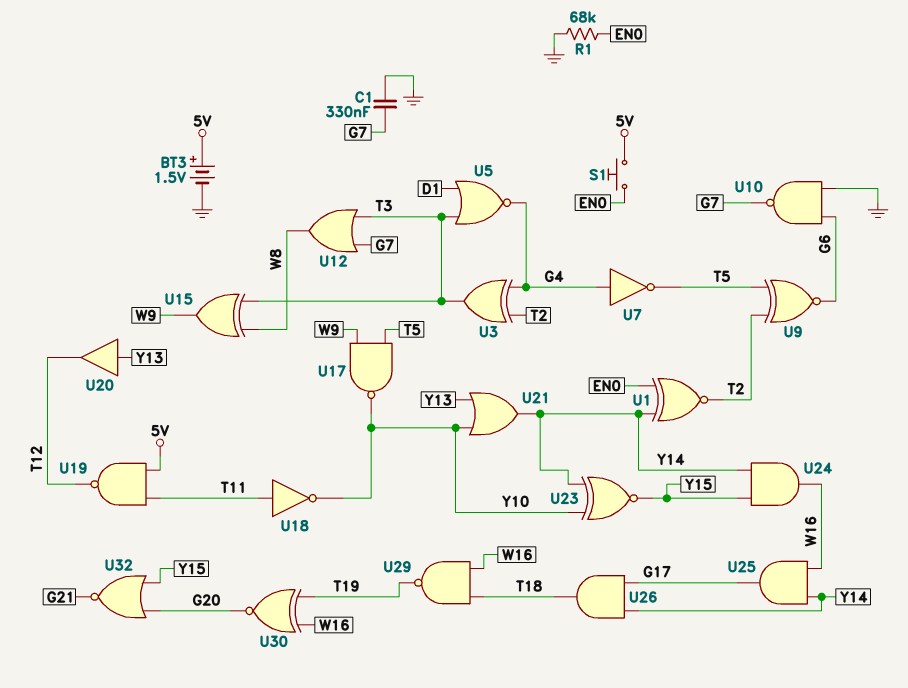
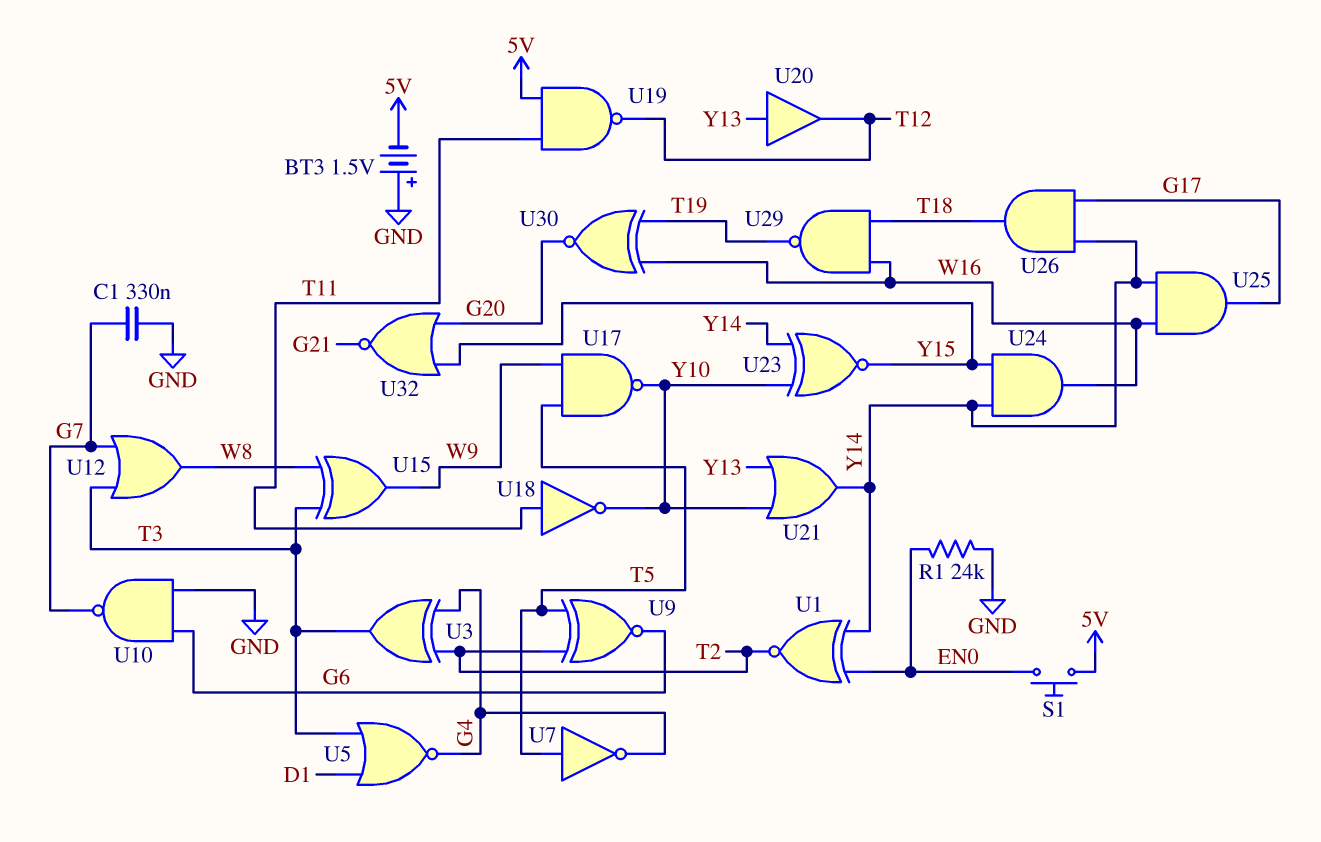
BT3: 1.5V (plus 5V, minus GND) -> 1.5V (plus GND, minus 5V)
R1: 68k (EN0, GND) -> 24k (EN0, GND)
U7: NOT (in G4, out T5) -> NOT (in T5, out G4)

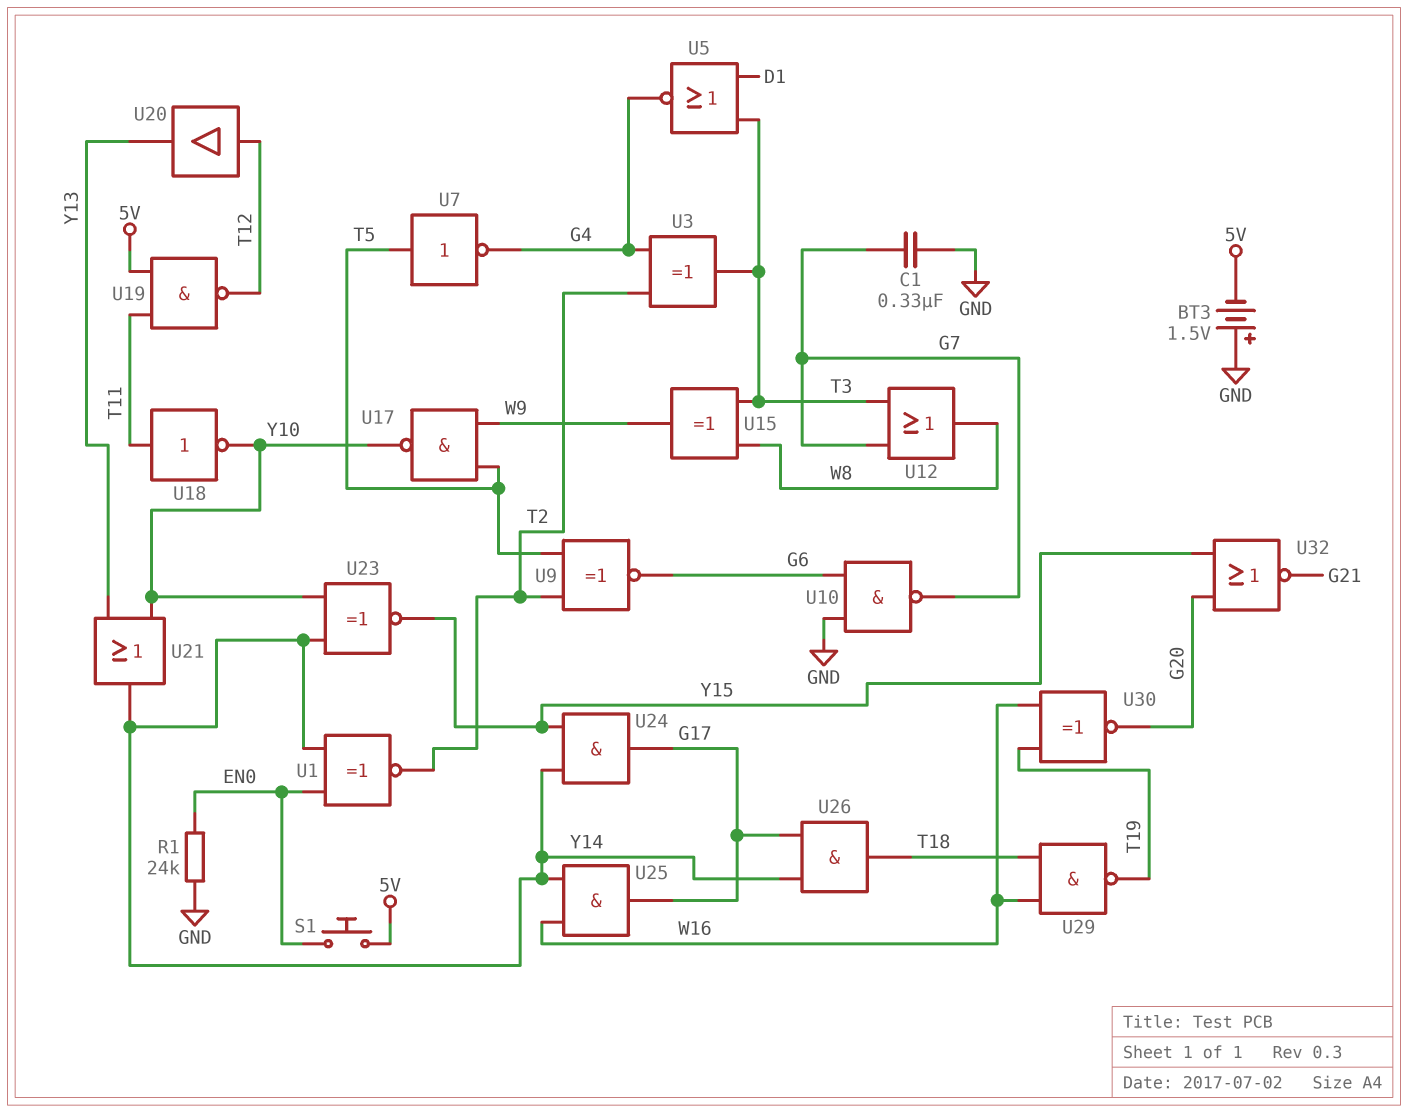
U20: buffer (in Y13, out T12) -> buffer (in T12, out Y13)
U24: AND (in Y14, in Y15, out W16) -> AND (in Y14, in Y15, out G17)

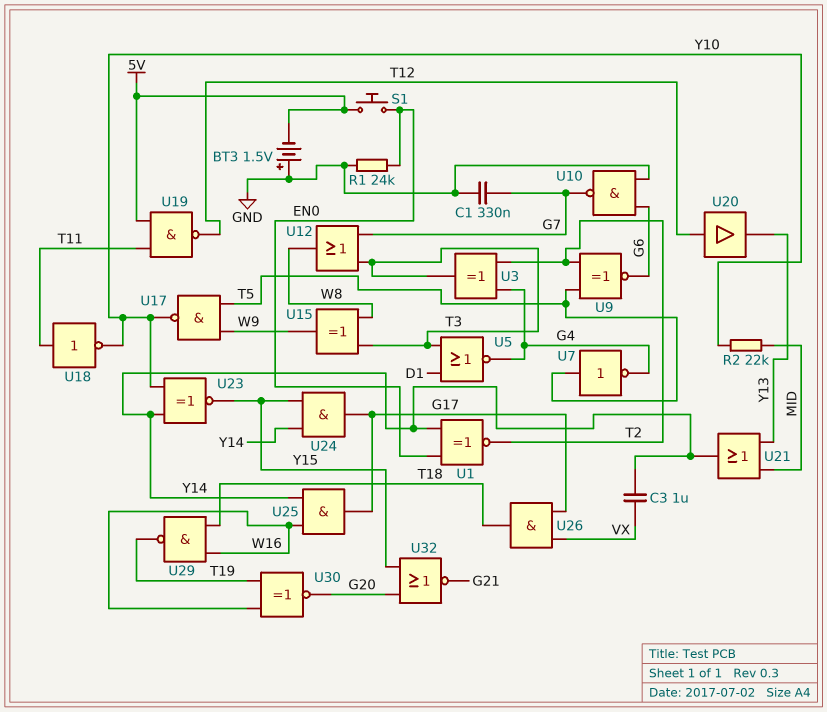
C3: none -> 1uF (VX, Y14)
R2: none -> 22k (MID, Y10)
U21: OR (in Y10, in Y13, out Y14) -> OR (in MID, in Y13, out Y14)
U26: AND (in G17, in Y14, out T18) -> AND (in G17, in VX, out T18)

